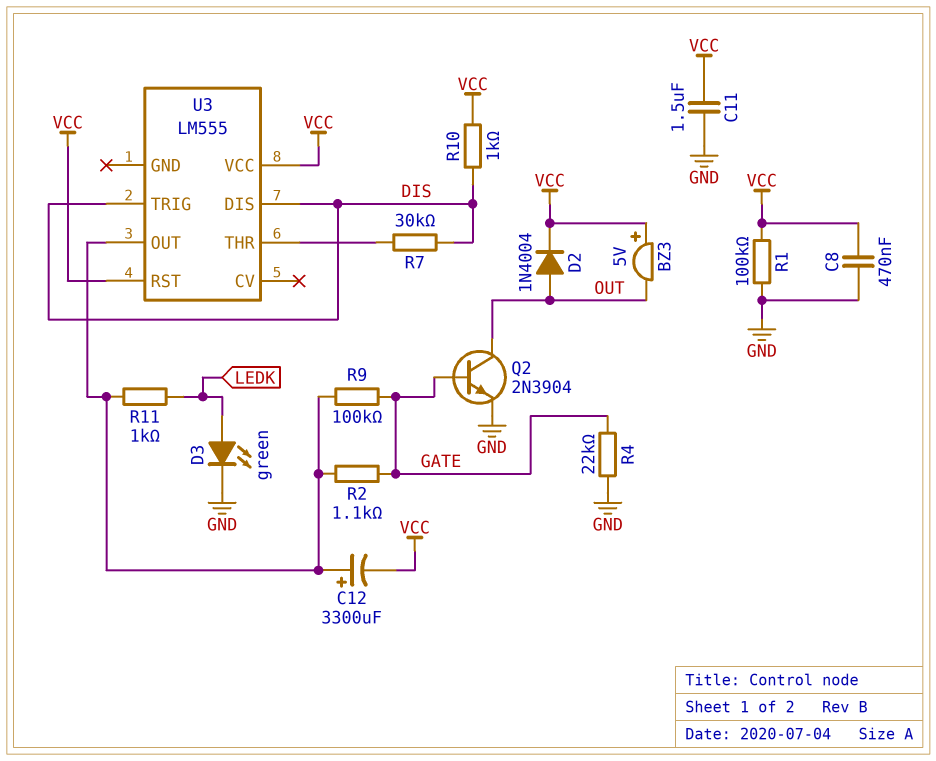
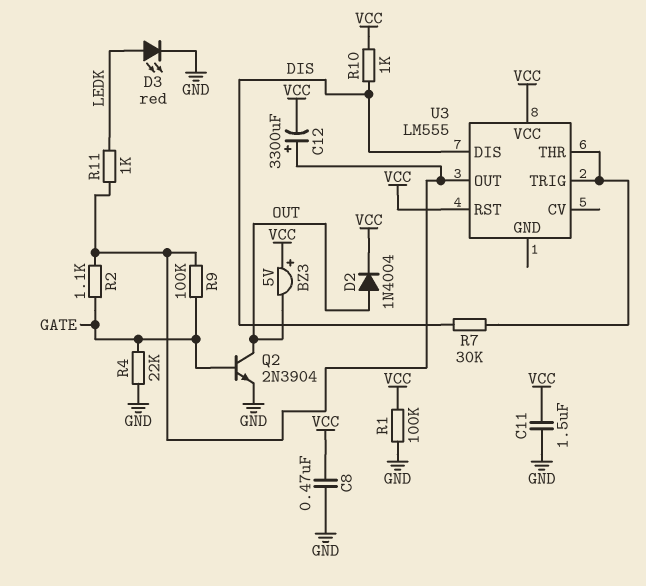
D3: LED green (A LEDK, K GND) -> LED red (A LEDK, K GND)
U3 pin TRIG: DIS -> U3/THR

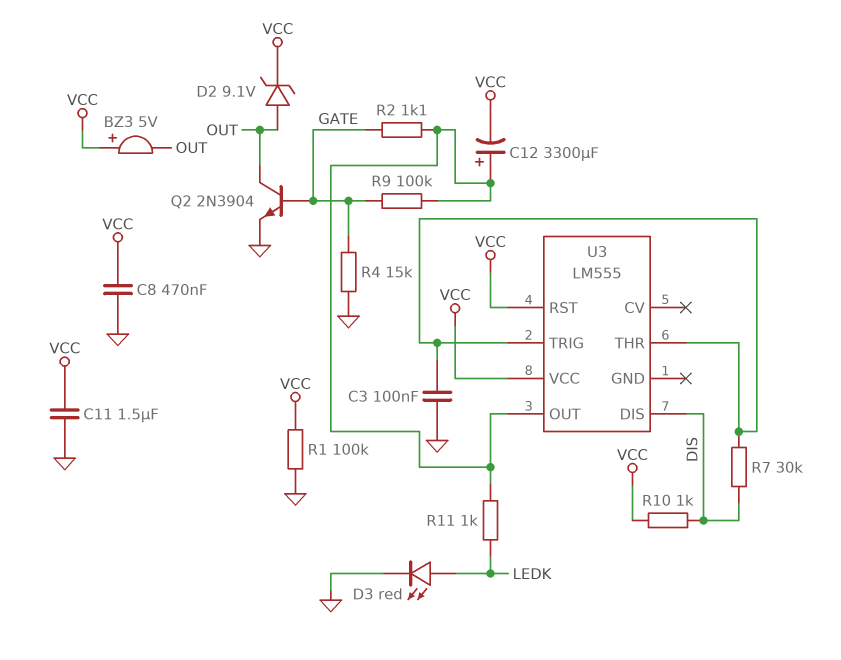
C3: none -> 100nF (GND, U3/THR)
D2: diode 1N4004 (A OUT, K VCC) -> zener 9.1V (A OUT, K VCC)
R4: 22k (GATE, GND) -> 15k (GATE, GND)

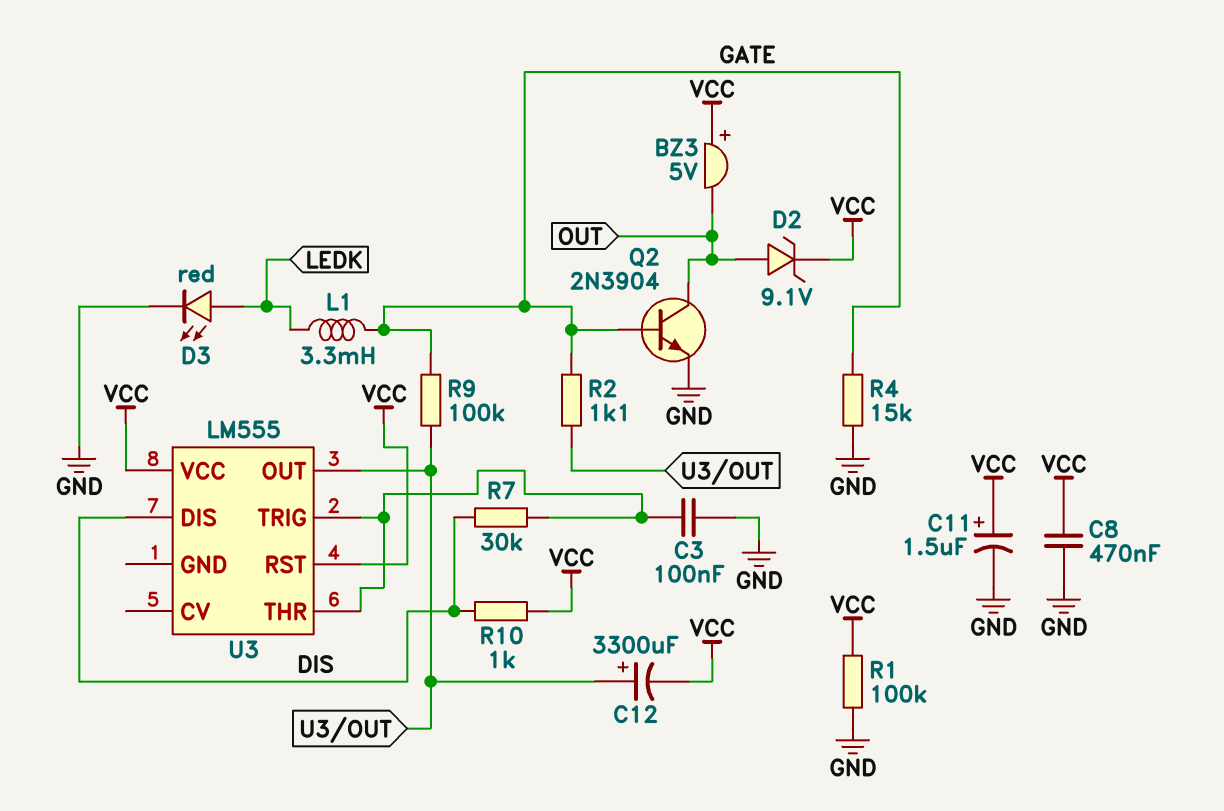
C11: 1.5uF (GND, VCC) -> 1.5uF (plus VCC, minus GND)
L1: none -> 3.3mH (GATE, LEDK)
R11: 1k (LEDK, U3/OUT) -> none

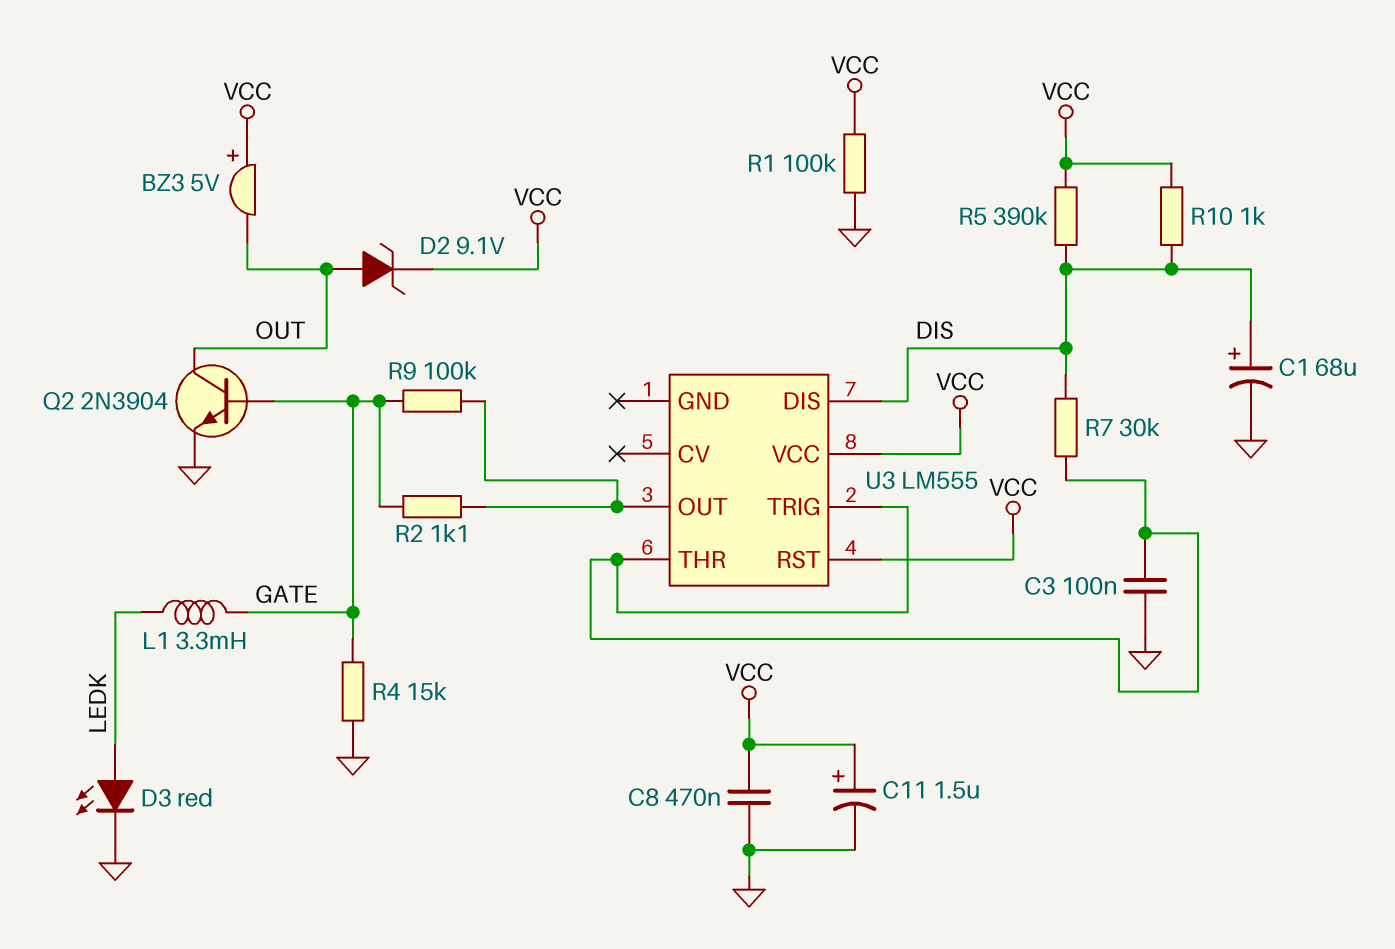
C1: none -> 68uF (plus DIS, minus GND)
C12: 3300uF (plus U3/OUT, minus VCC) -> none
R5: none -> 390k (DIS, VCC)

